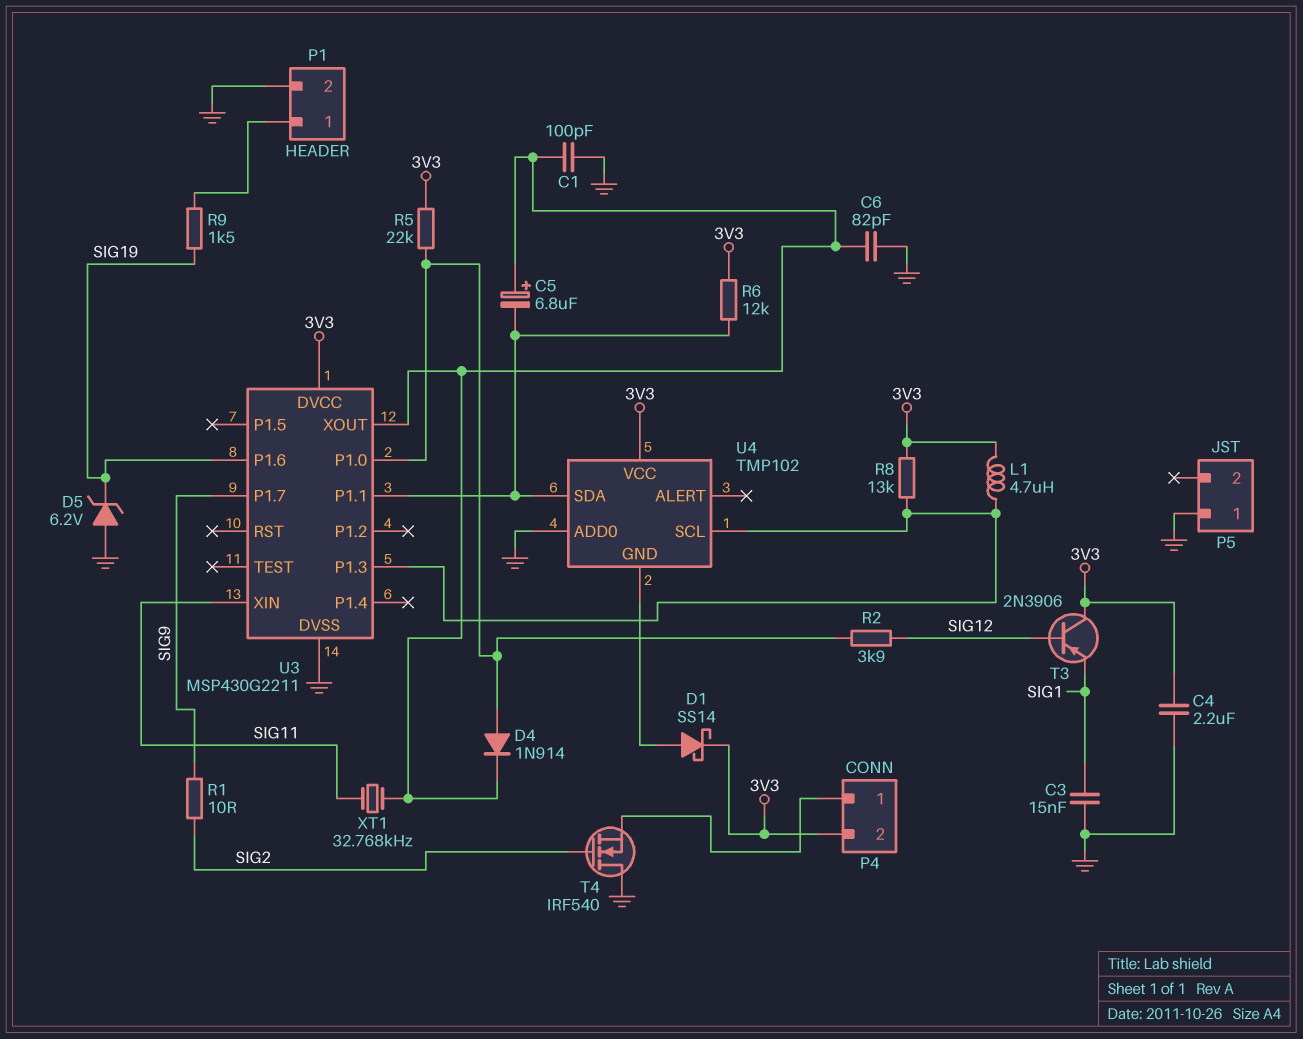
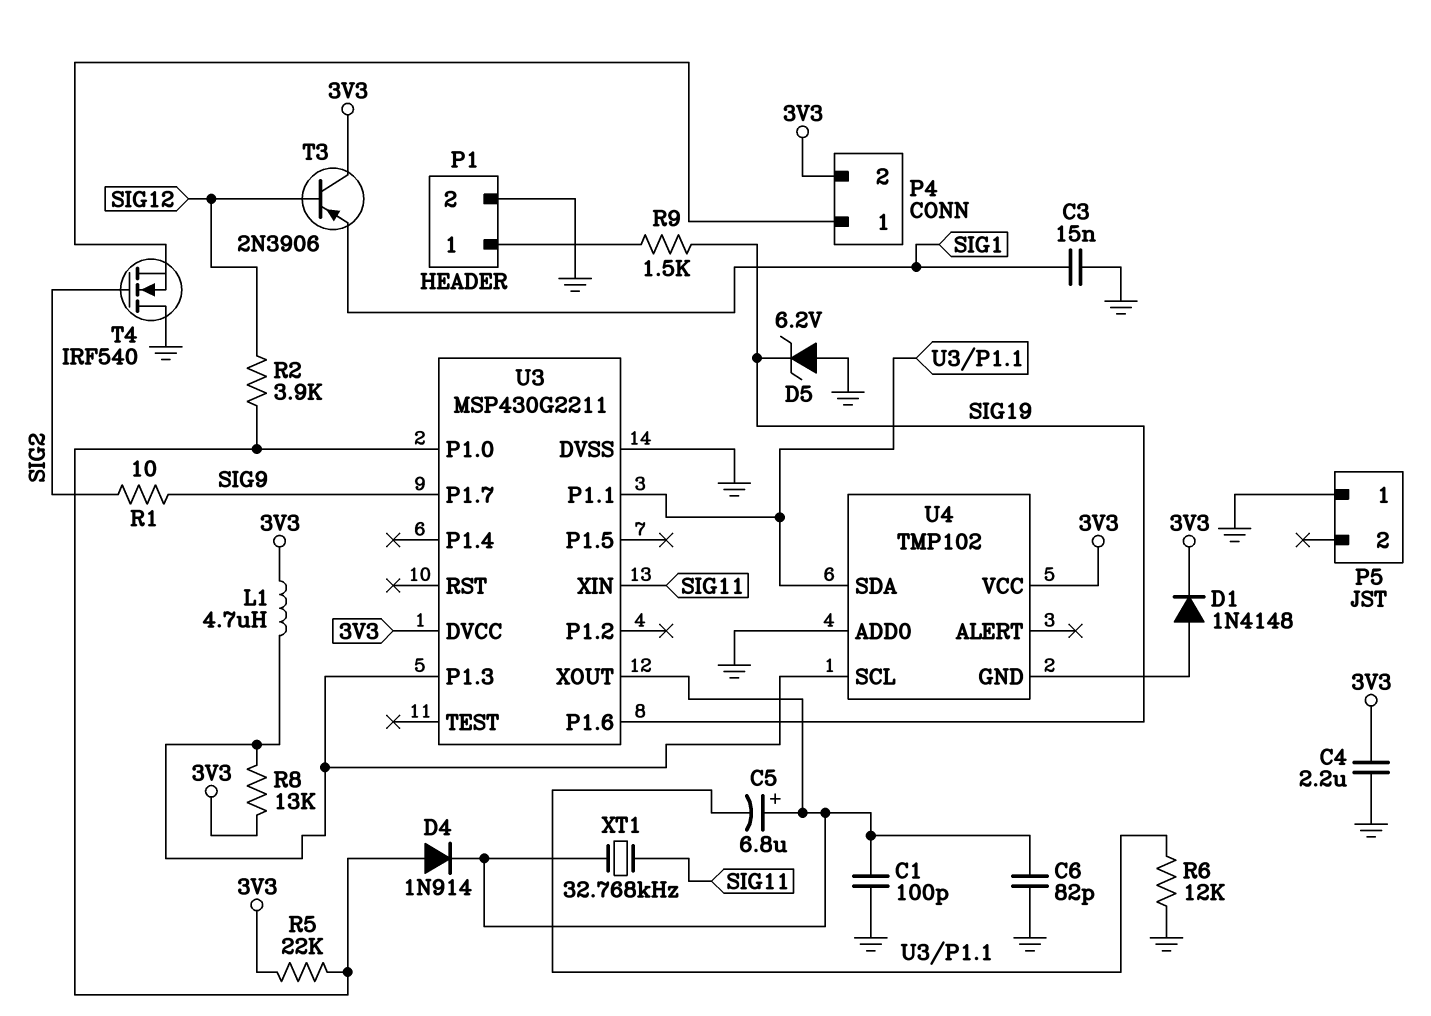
D1: schottky SS14 (A U4/GND, K 3V3) -> diode 1N4148 (A U4/GND, K 3V3)
R6: 12k (3V3, U3/P1.1) -> 12k (GND, U3/P1.1)

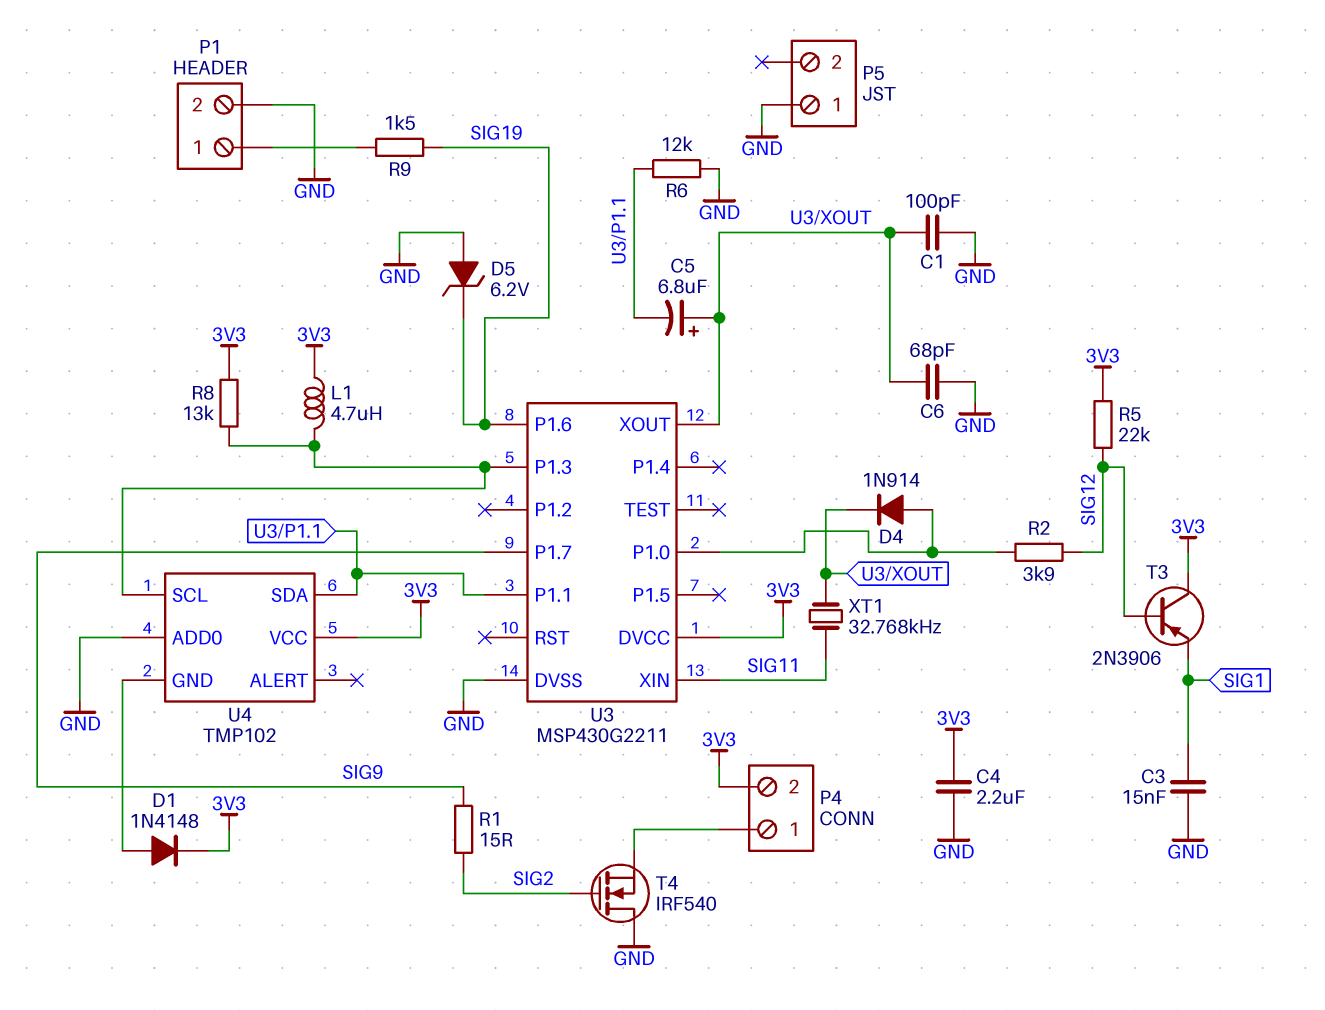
C6: 82pF (GND, U3/XOUT) -> 68pF (GND, U3/XOUT)
R1: 10 (SIG2, SIG9) -> 15 (SIG2, SIG9)
R5: 22k (3V3, U3/P1.0) -> 22k (3V3, SIG12)

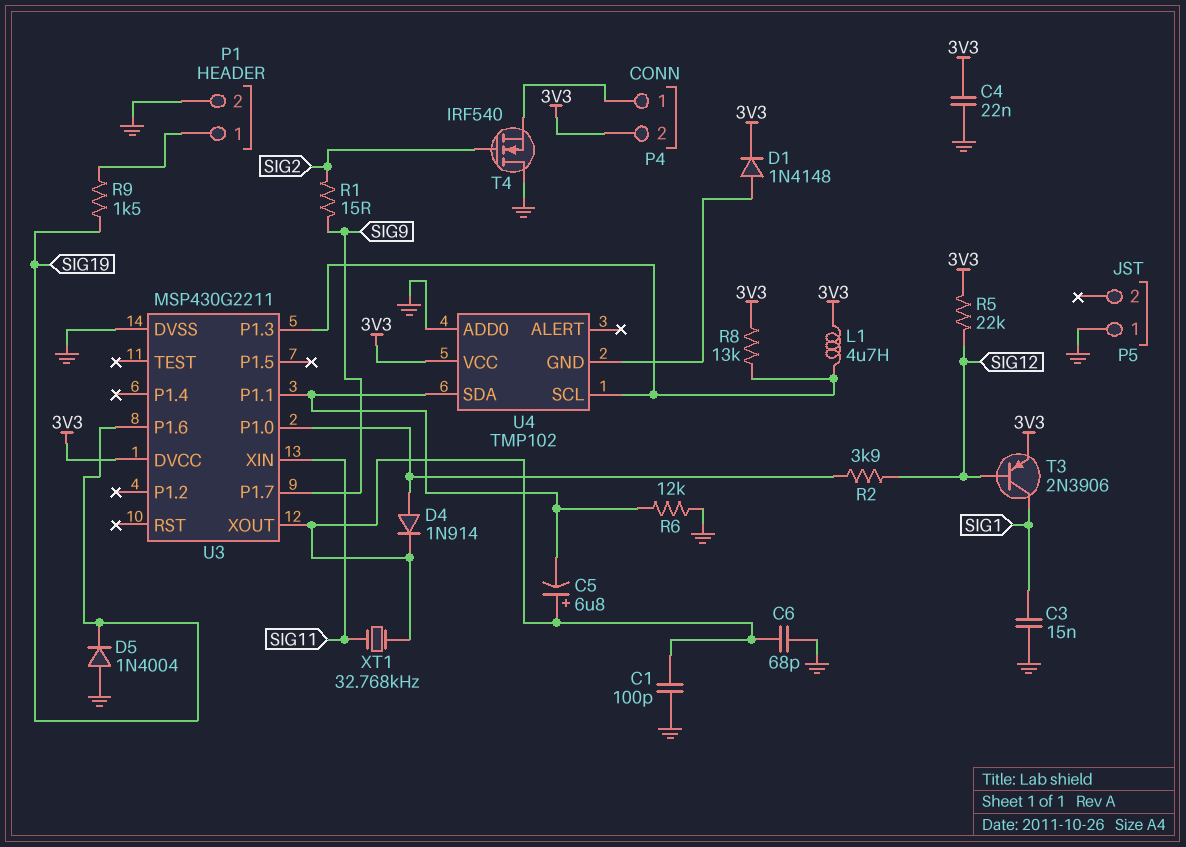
C4: 2.2uF (3V3, GND) -> 22nF (3V3, GND)
D5: zener 6.2V (A GND, K SIG19) -> diode 1N4004 (A GND, K SIG19)
T3: PNP 2N3906 (B SIG12, C 3V3, E SIG1) -> PNP 2N3906 (B SIG12, C SIG1, E 3V3)

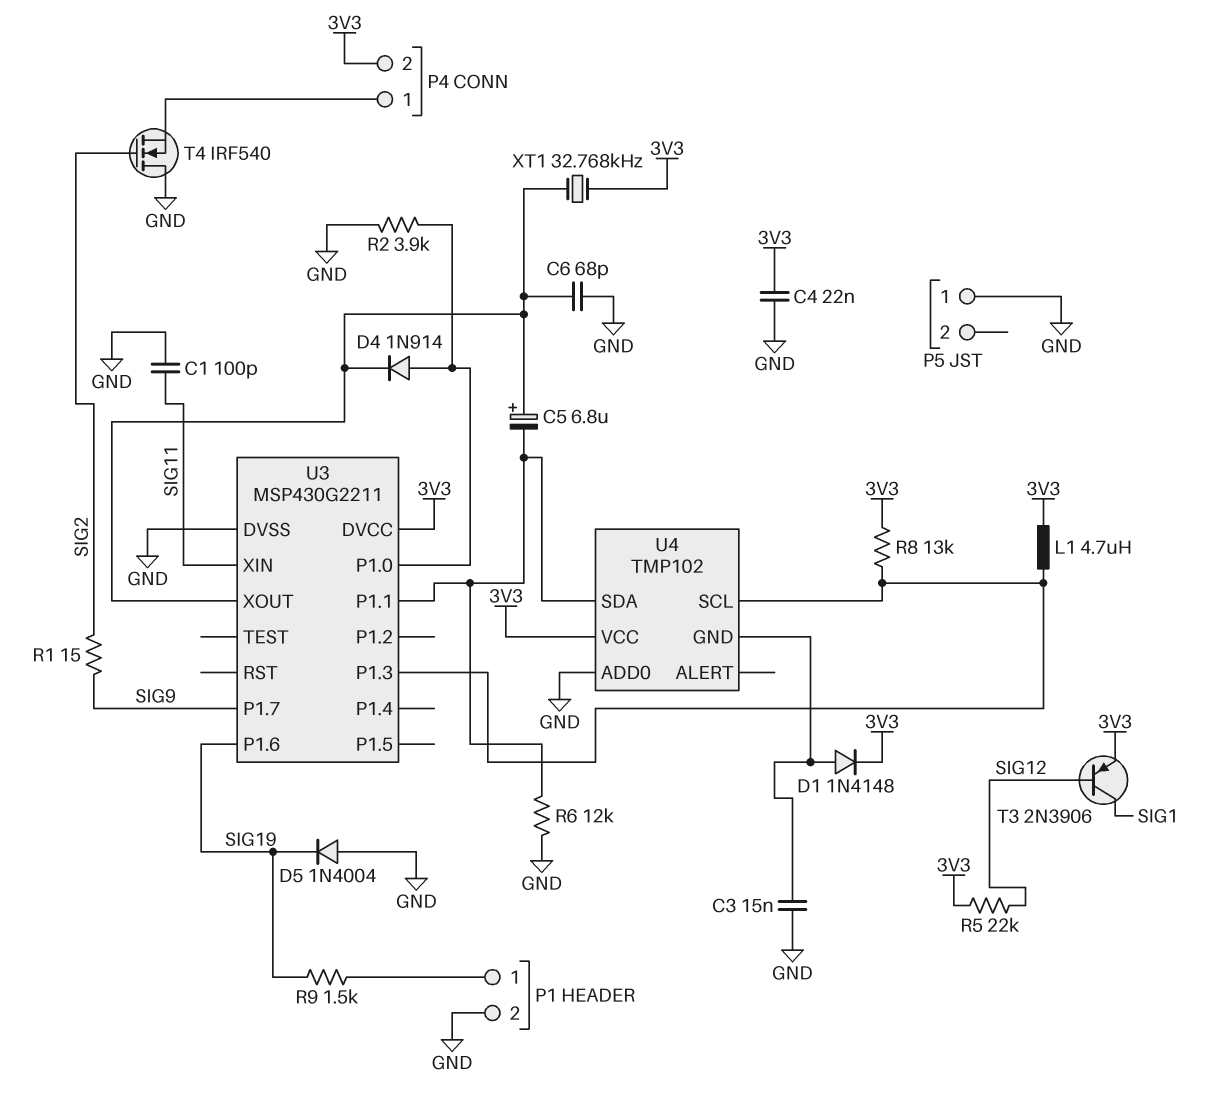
C1: 100pF (GND, U3/XOUT) -> 100pF (GND, SIG11)
C3: 15nF (GND, SIG1) -> 15nF (GND, U4/GND)
R2: 3.9k (SIG12, U3/P1.0) -> 3.9k (GND, U3/P1.0)
XT1: 32.768kHz (SIG11, U3/XOUT) -> 32.768kHz (3V3, U3/XOUT)

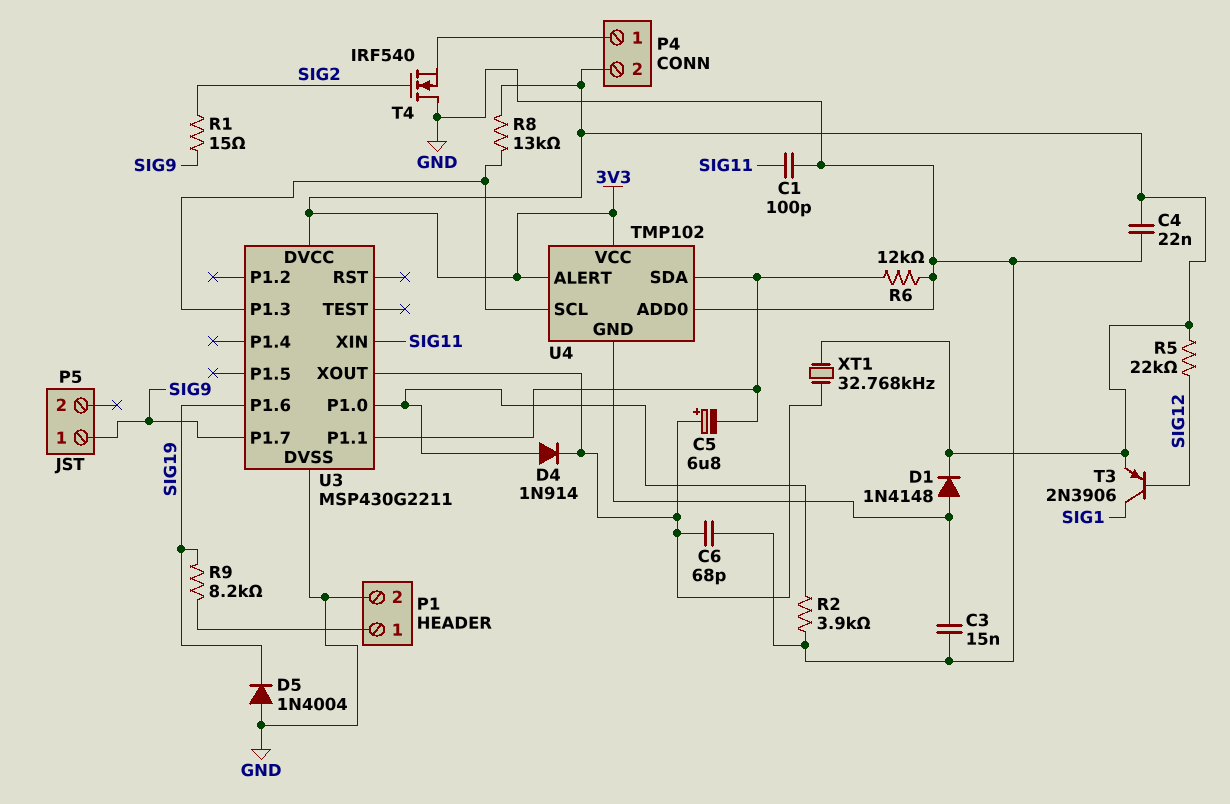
L1: 4.7uH (3V3, U3/P1.3) -> none
P5 pin 1: GND -> SIG9
R9: 1.5k (P1/1, SIG19) -> 8.2k (P1/1, SIG19)
U4 pin ALERT: none -> 3V3

